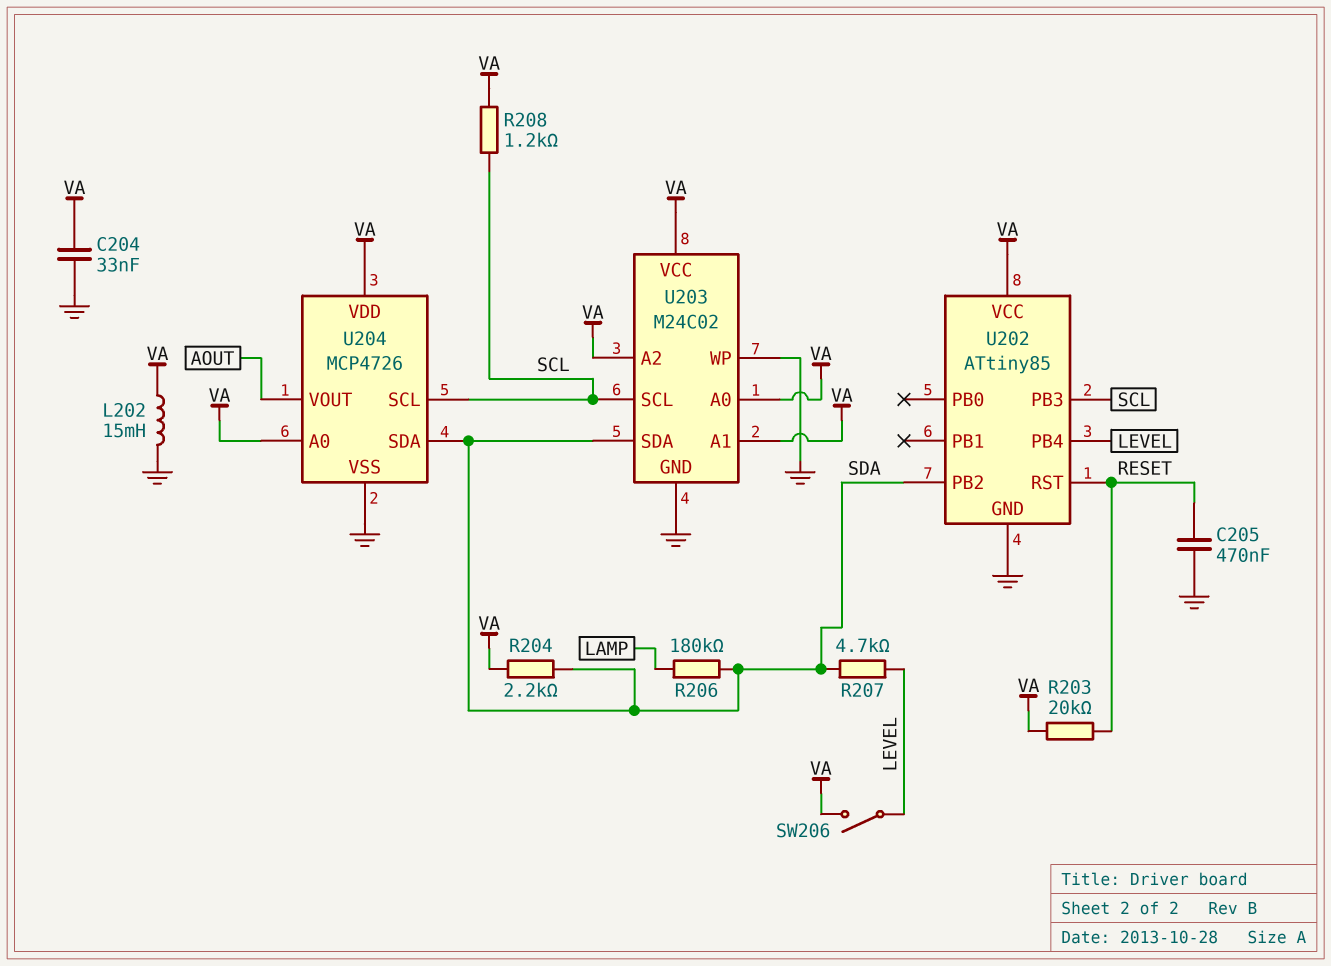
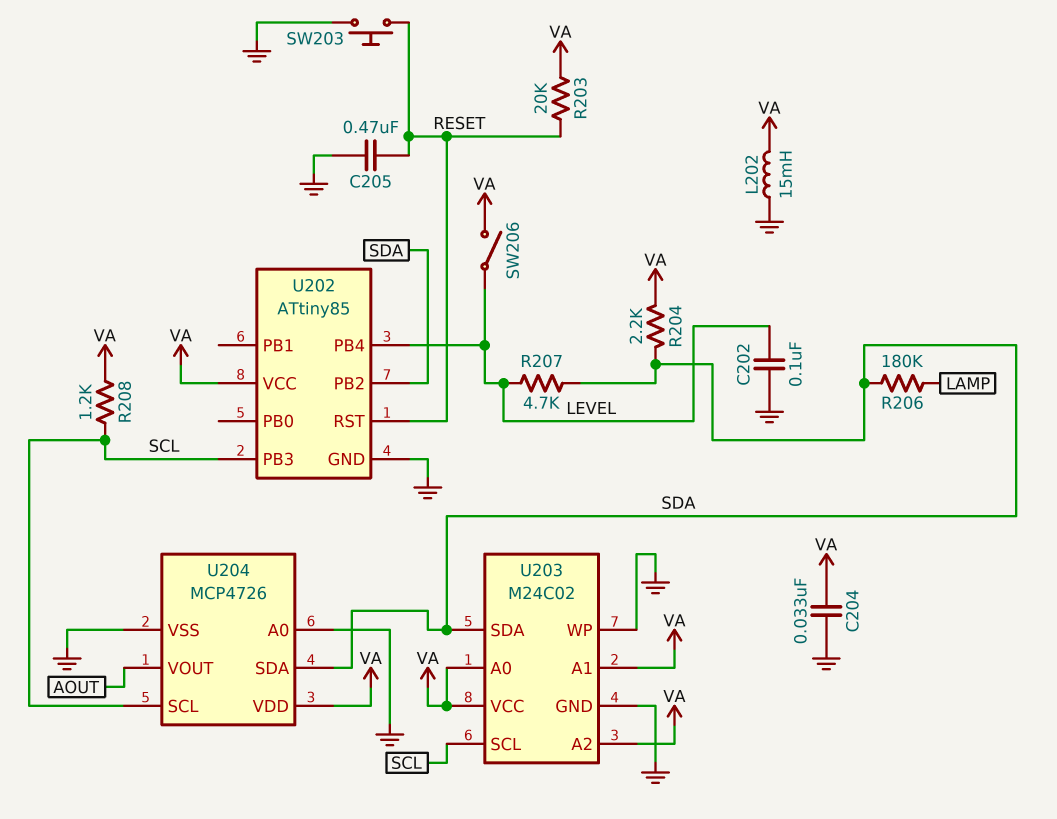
C202: none -> 100nF (GND, LEVEL)
SW203: none -> button (GND, RESET)
U204 pin A0: VA -> GND

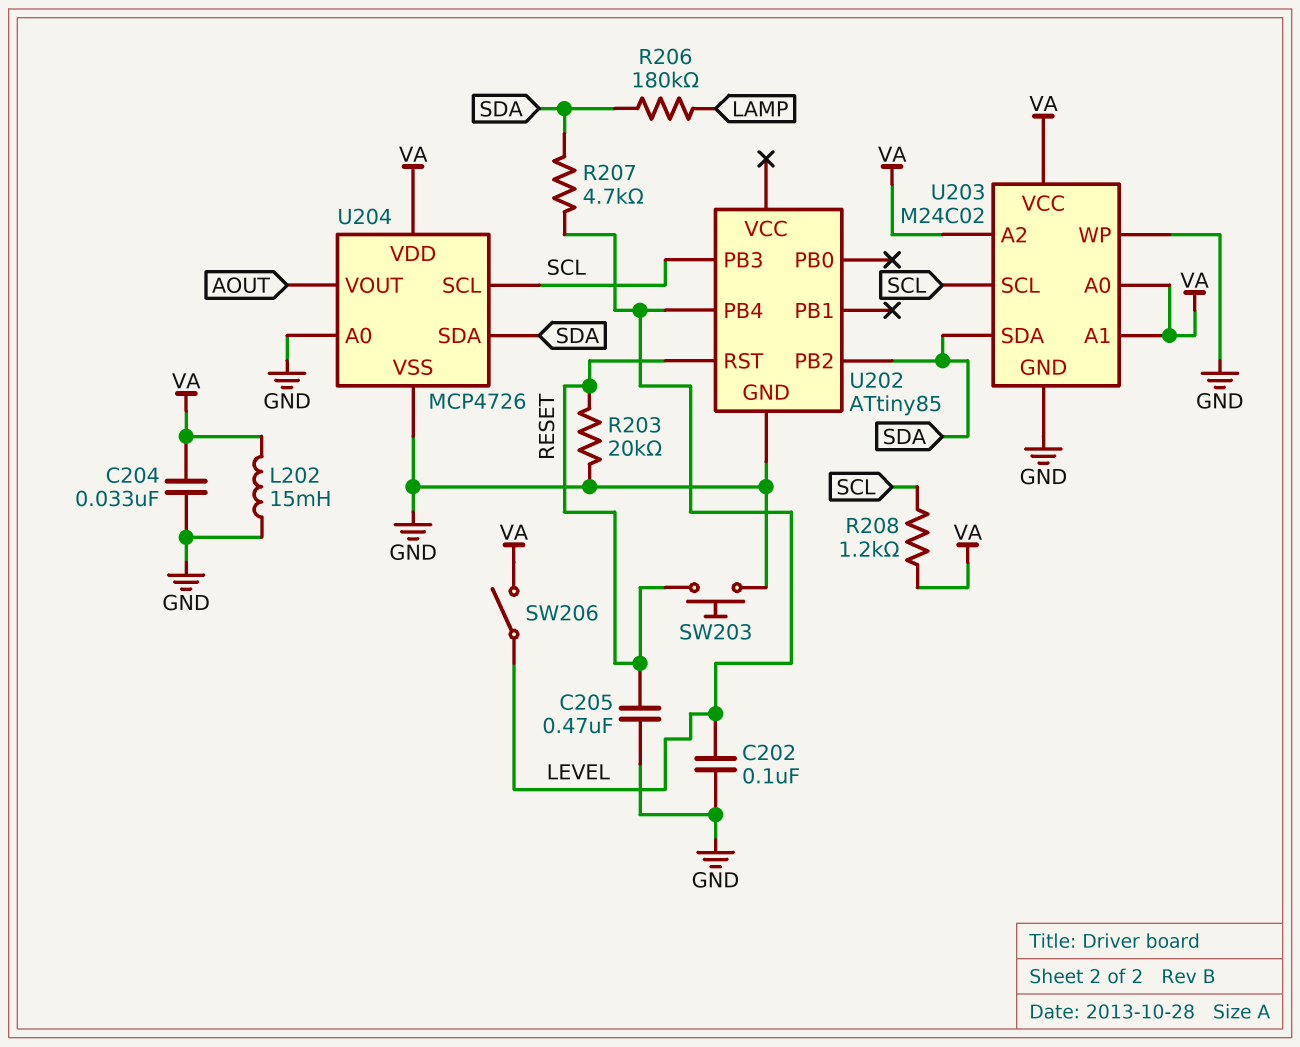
R203: 20k (RESET, VA) -> 20k (GND, RESET)
R204: 2.2k (SDA, VA) -> none
U202 pin VCC: VA -> none

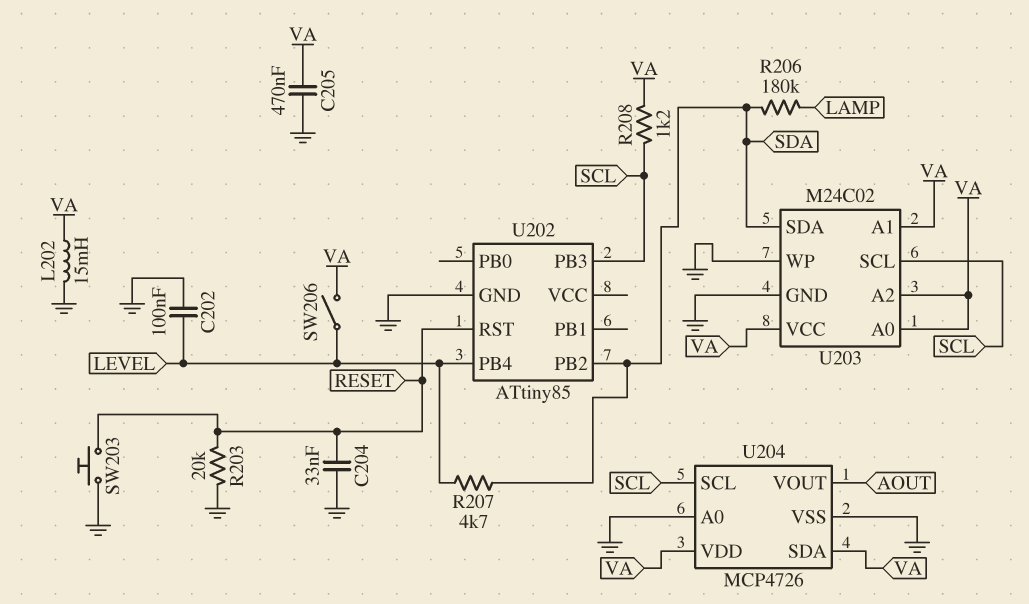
C204: 33nF (GND, VA) -> 33nF (GND, RESET)
C205: 470nF (GND, RESET) -> 470nF (GND, VA)
U204 pin SDA: SDA -> VA

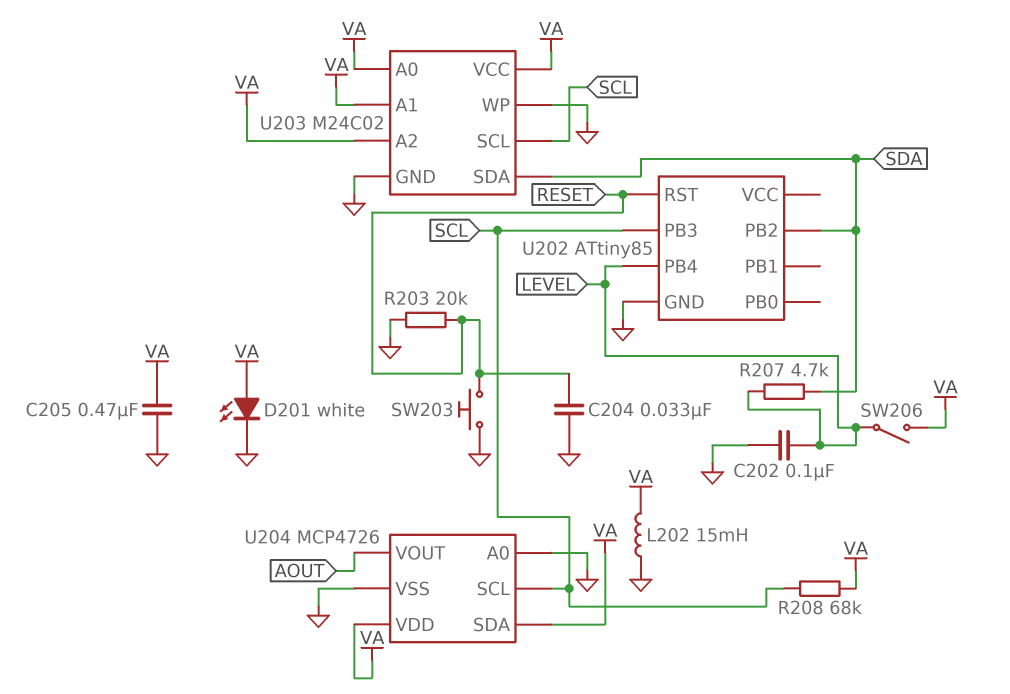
D201: none -> LED white (A VA, K GND)
R206: 180k (LAMP, SDA) -> none
R208: 1.2k (SCL, VA) -> 68k (SCL, VA)

